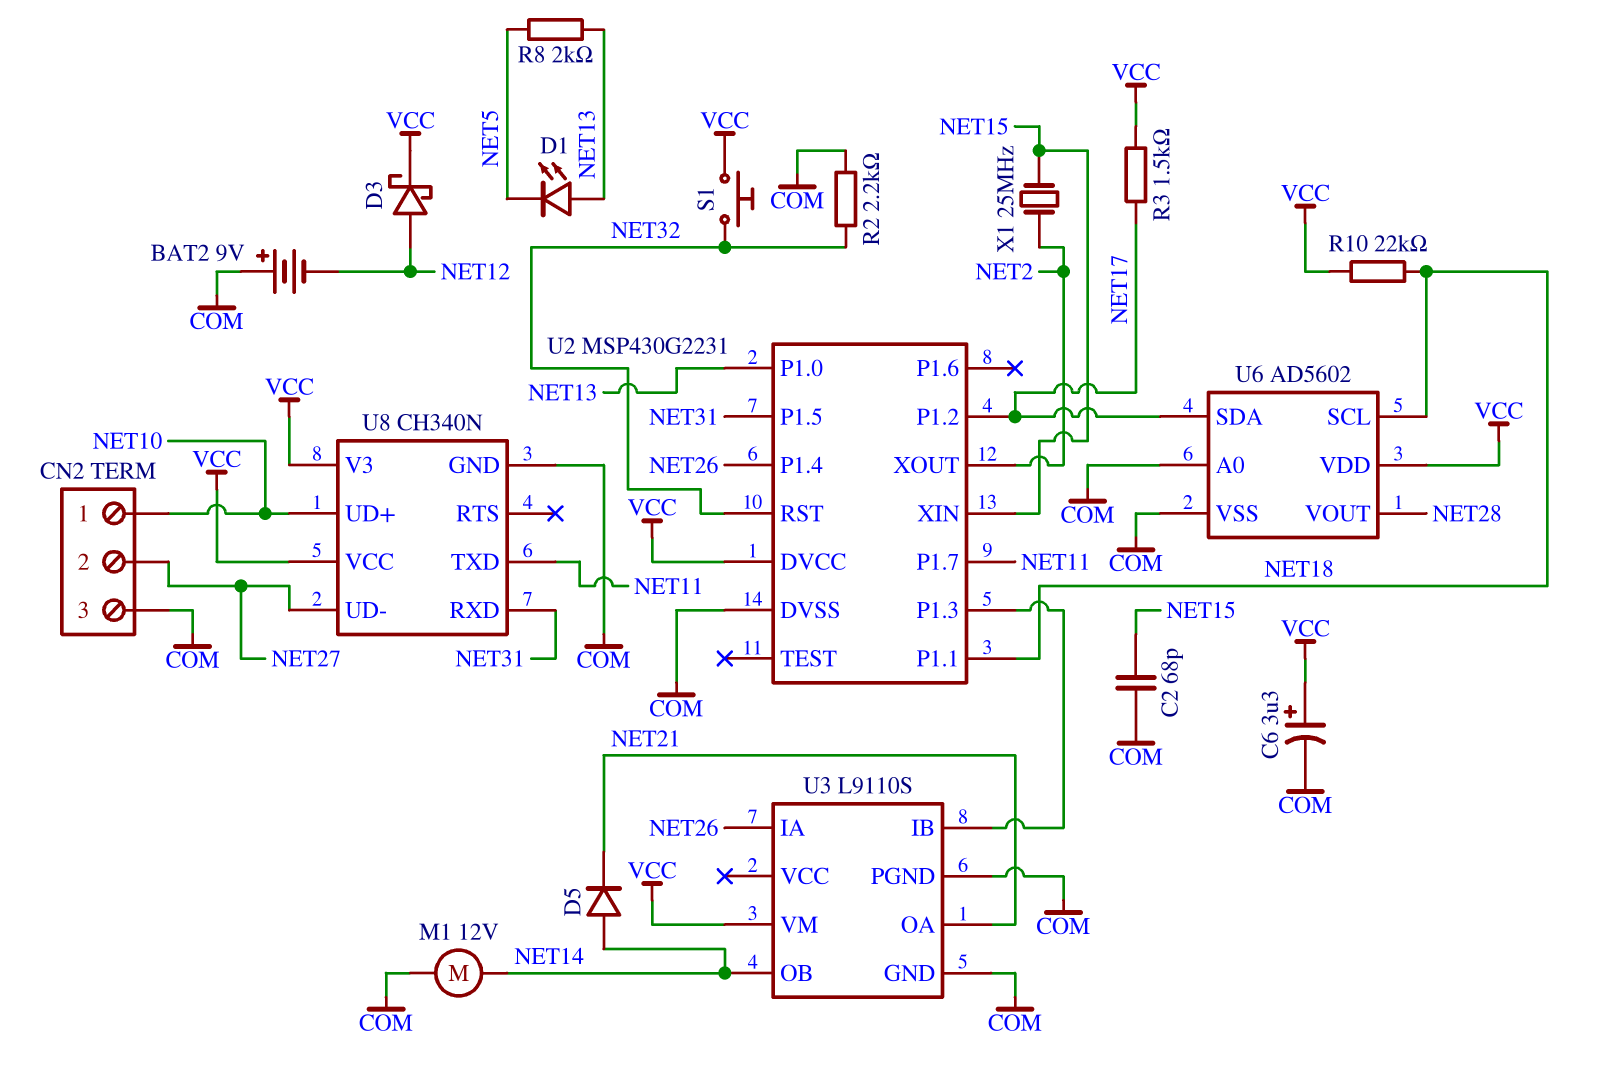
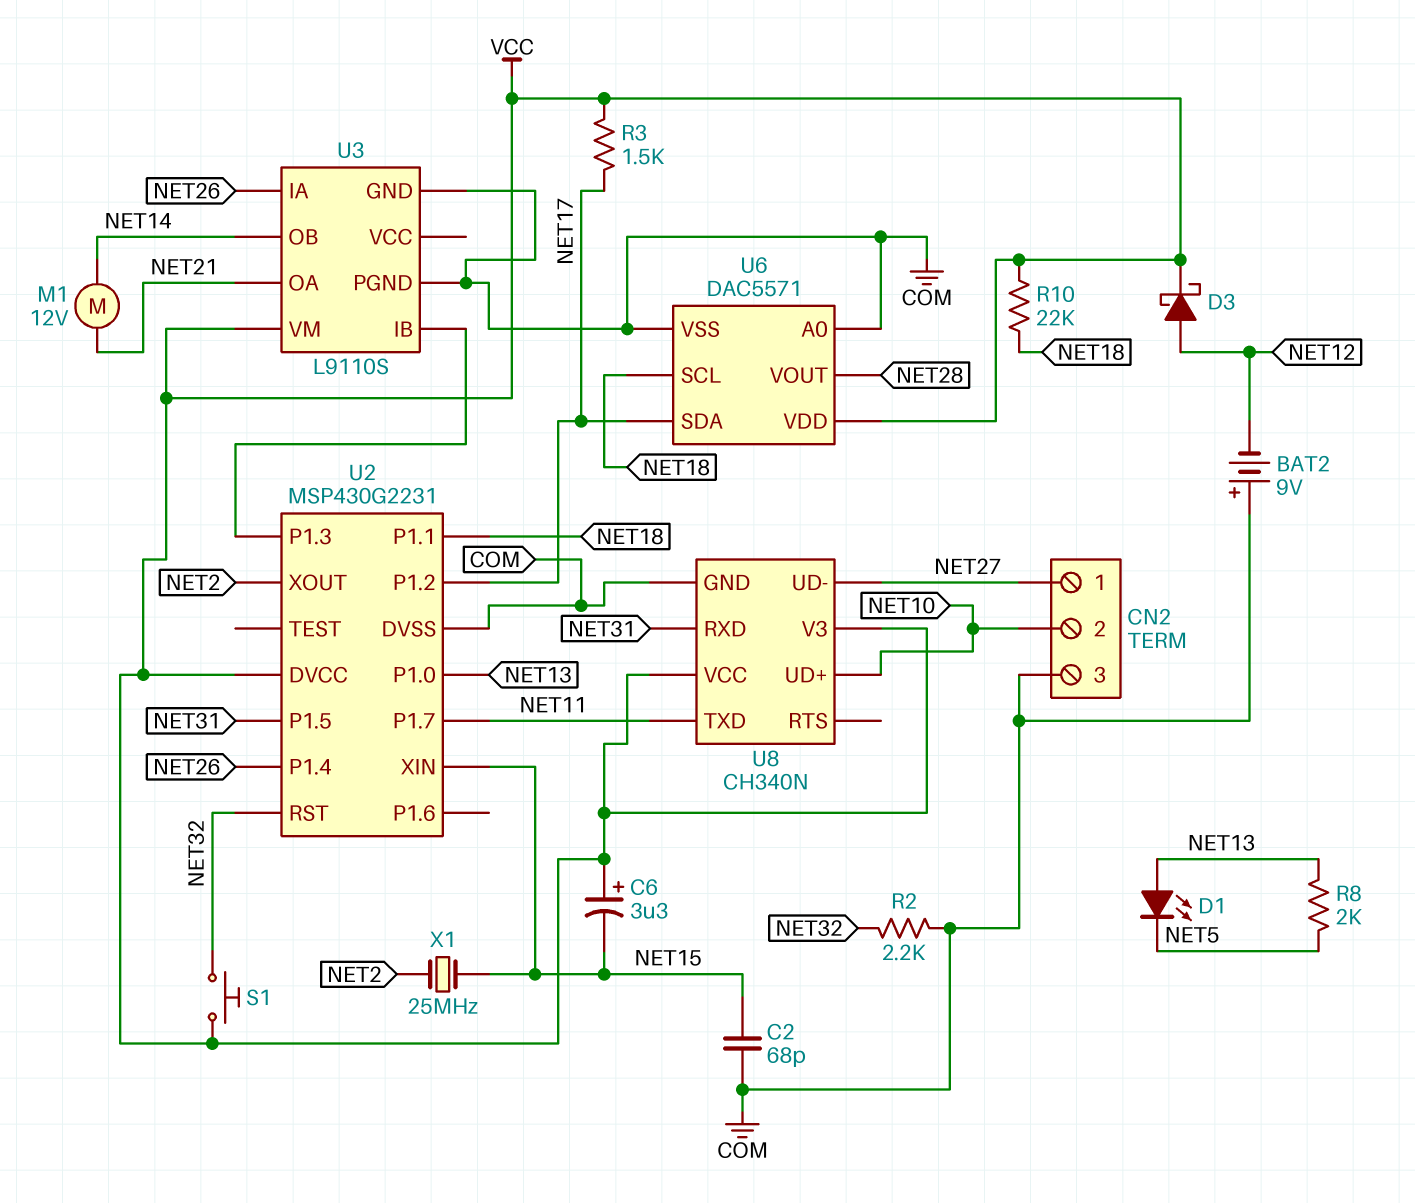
C6: 3.3uF (plus VCC, minus COM) -> 3.3uF (plus VCC, minus NET15)
CN2 pin 1: NET10 -> NET27
CN2 pin 2: NET27 -> NET10
D5: diode (A NET14, K NET21) -> none
M1: motor 12V (COM, NET14) -> motor 12V (NET14, NET21)
U6: AD5602 -> DAC5571

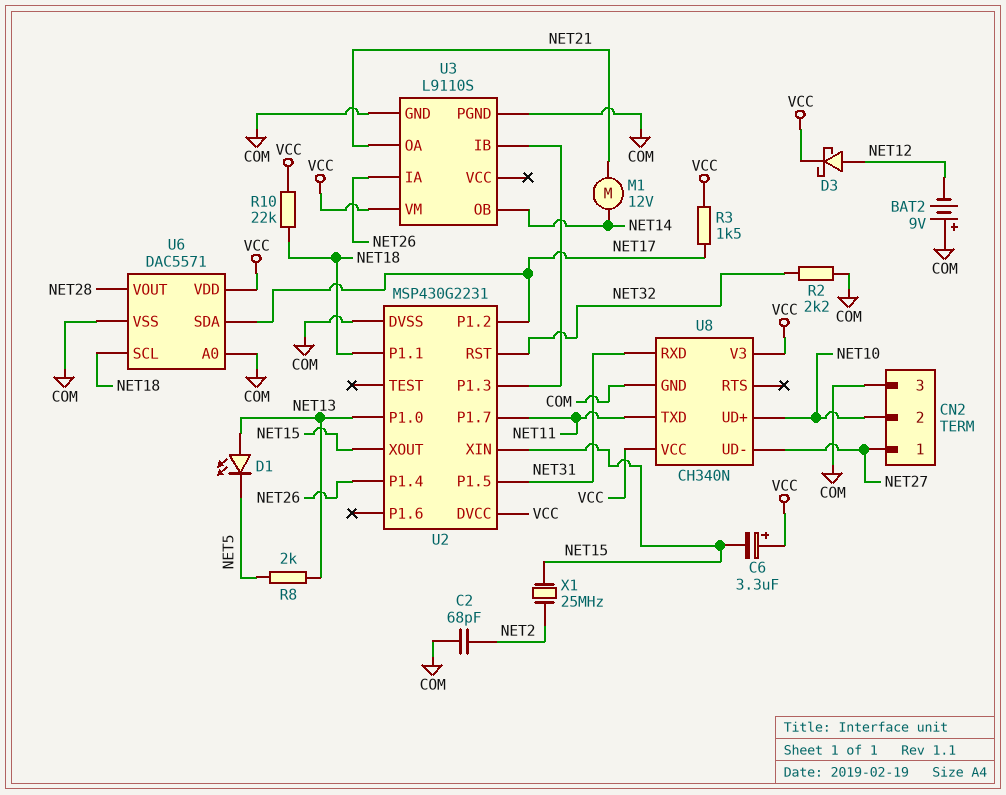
C2: 68pF (COM, NET15) -> 68pF (COM, NET2)
S1: button (NET32, VCC) -> none
U2 pin XOUT: NET2 -> NET15

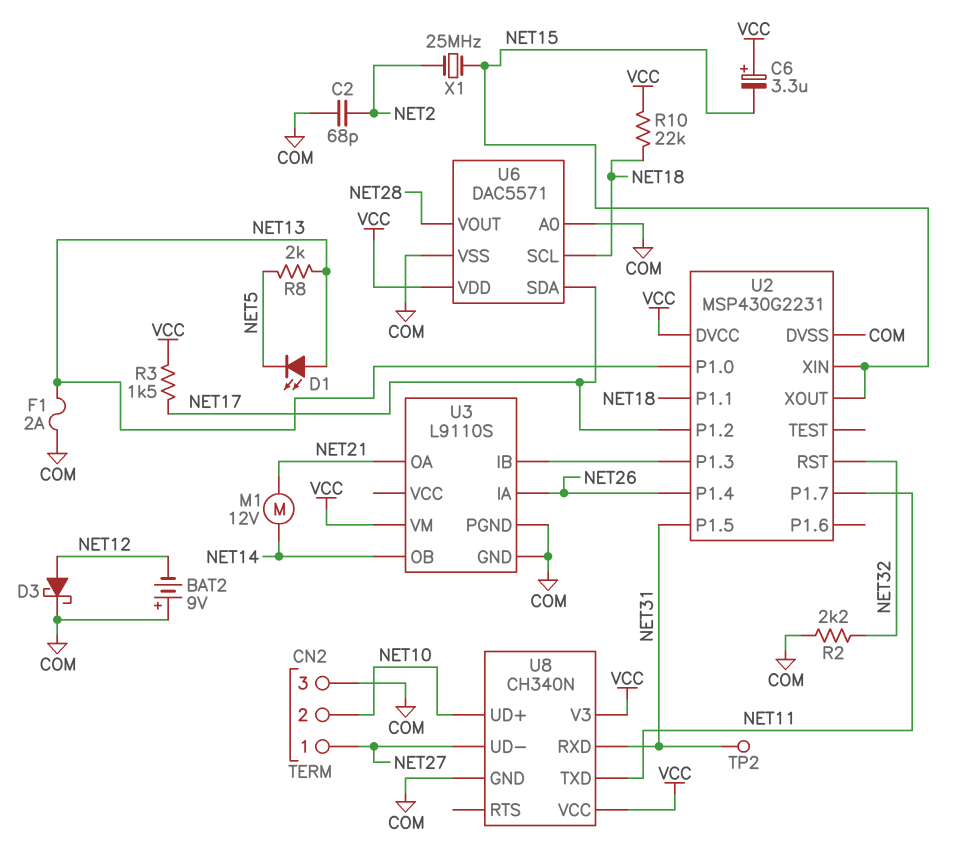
D3: schottky (A NET12, K VCC) -> schottky (A NET12, K COM)
F1: none -> 2A (COM, NET13)
TP2: none -> test point (NET31)

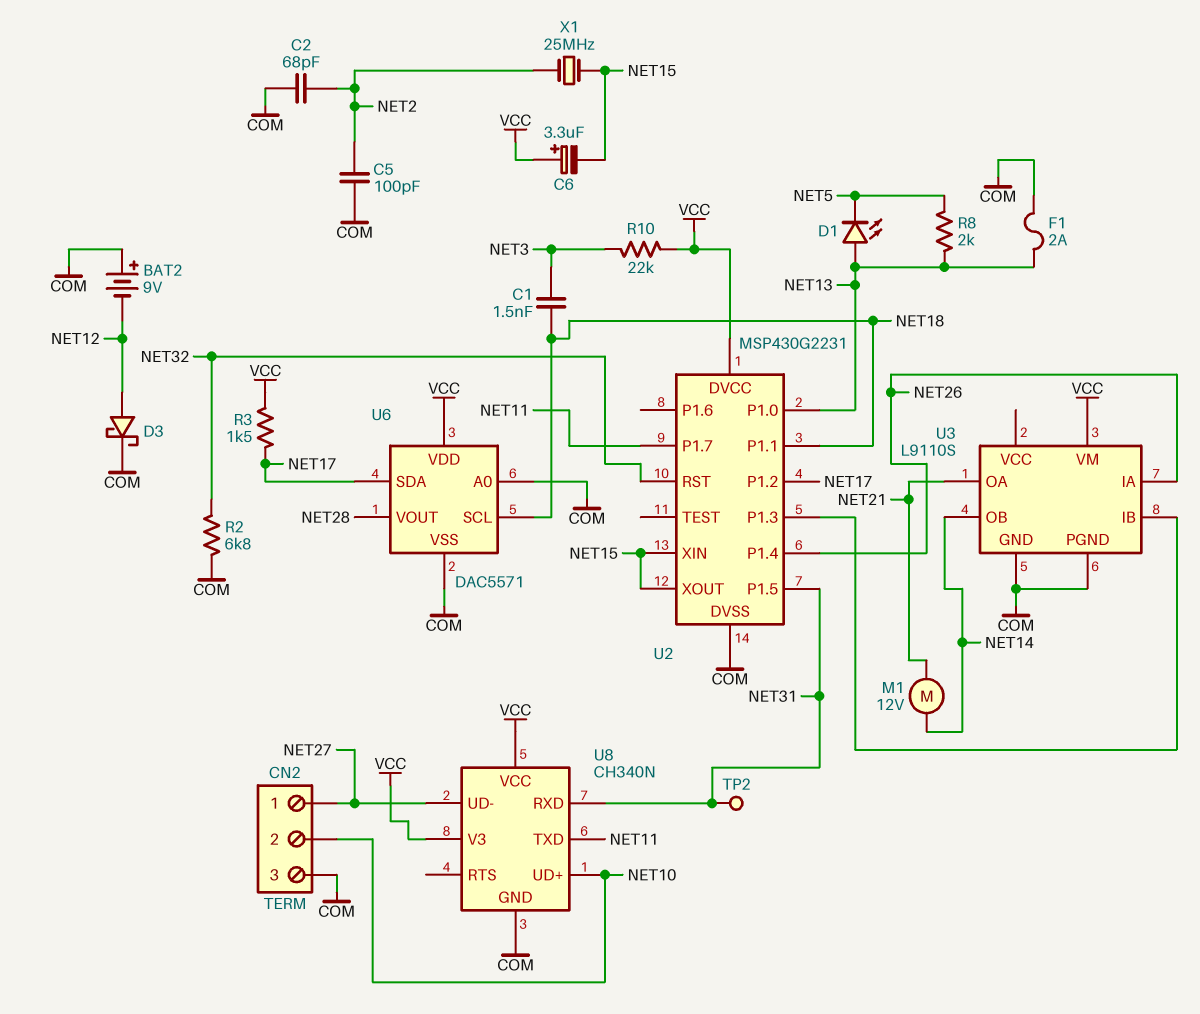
C1: none -> 1.5nF (NET3, NET18)
C5: none -> 100pF (COM, NET2)
R2: 2.2k (COM, NET32) -> 6.8k (COM, NET32)
R10: 22k (NET18, VCC) -> 22k (NET3, VCC)

